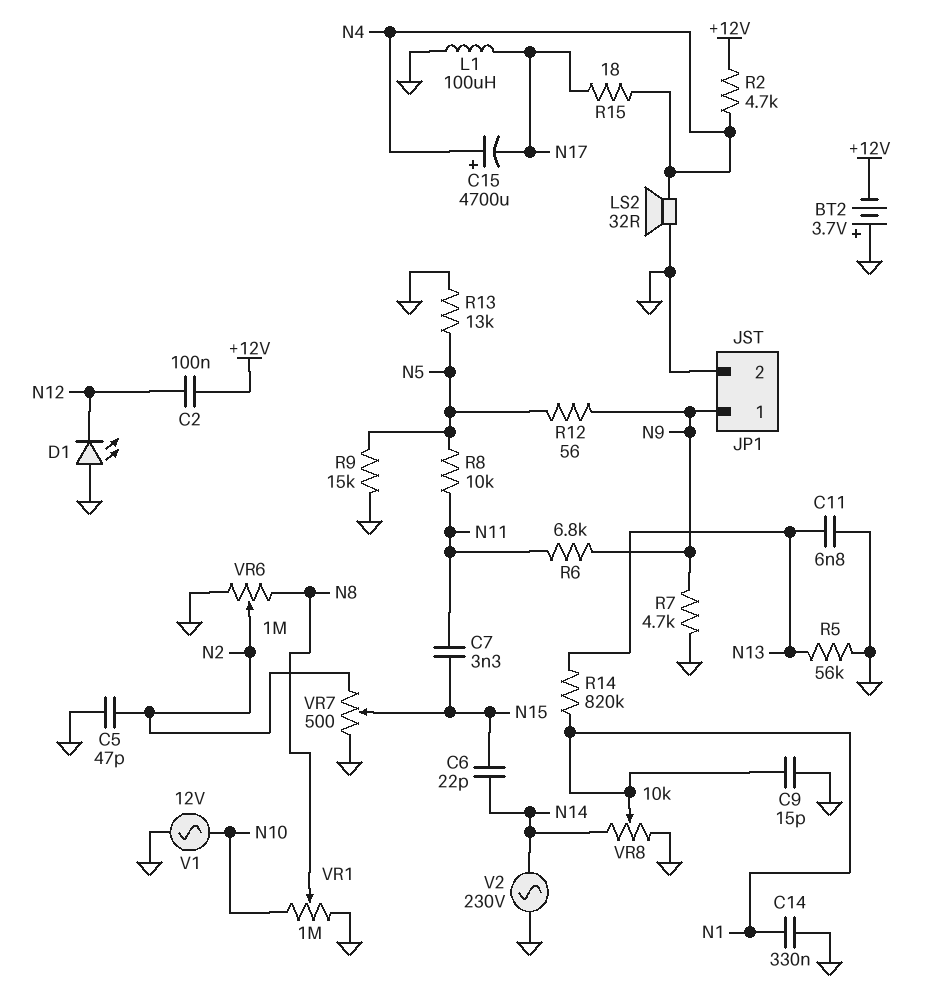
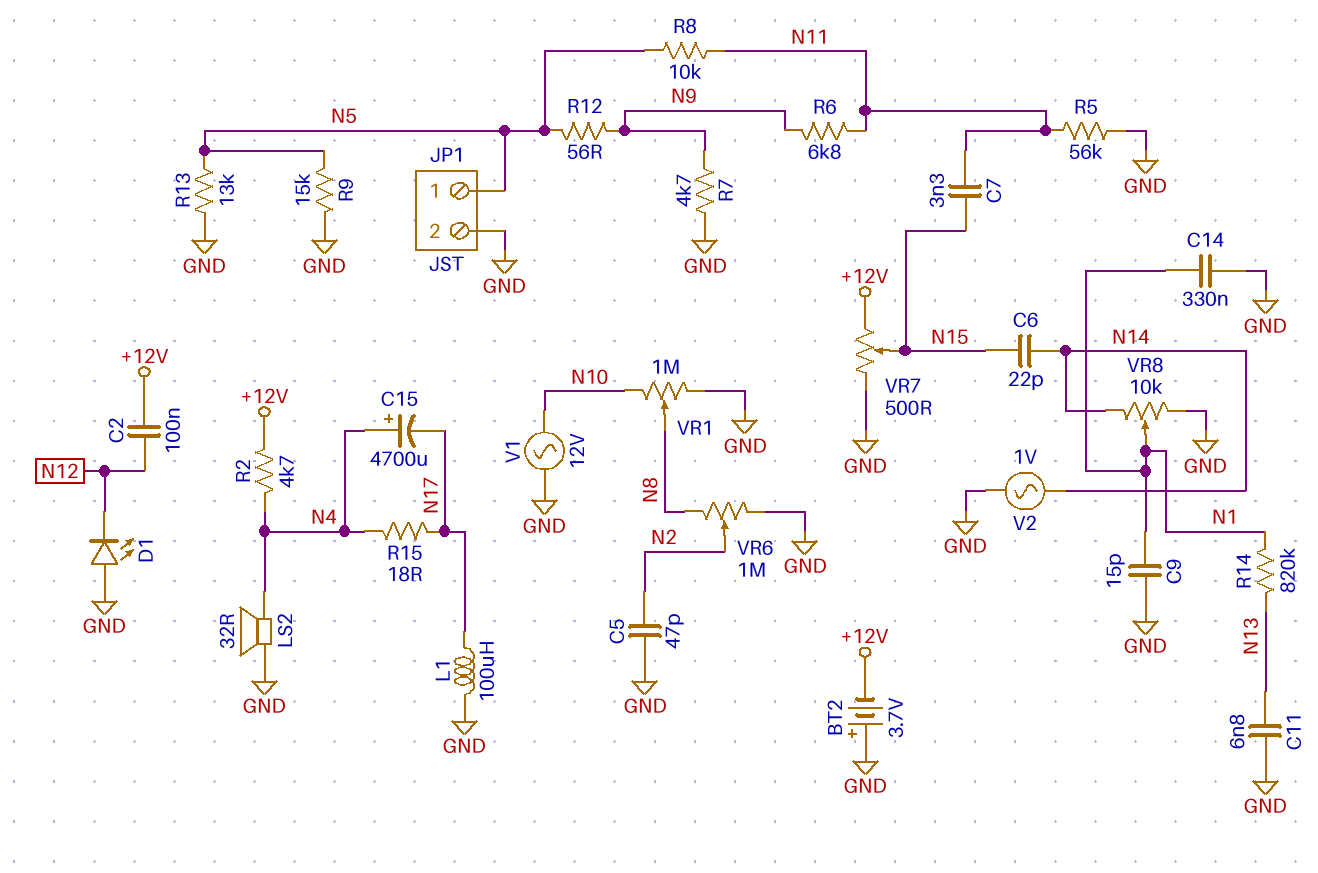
JP1 pin 1: N9 -> N5
R5: 56k (GND, N13) -> 56k (GND, N11)
V2: AC 230V (GND, N14) -> AC 1V (GND, N14)
VR7: 500 (GND, N2, wiper N15) -> 500 (+12V, GND, wiper N15)

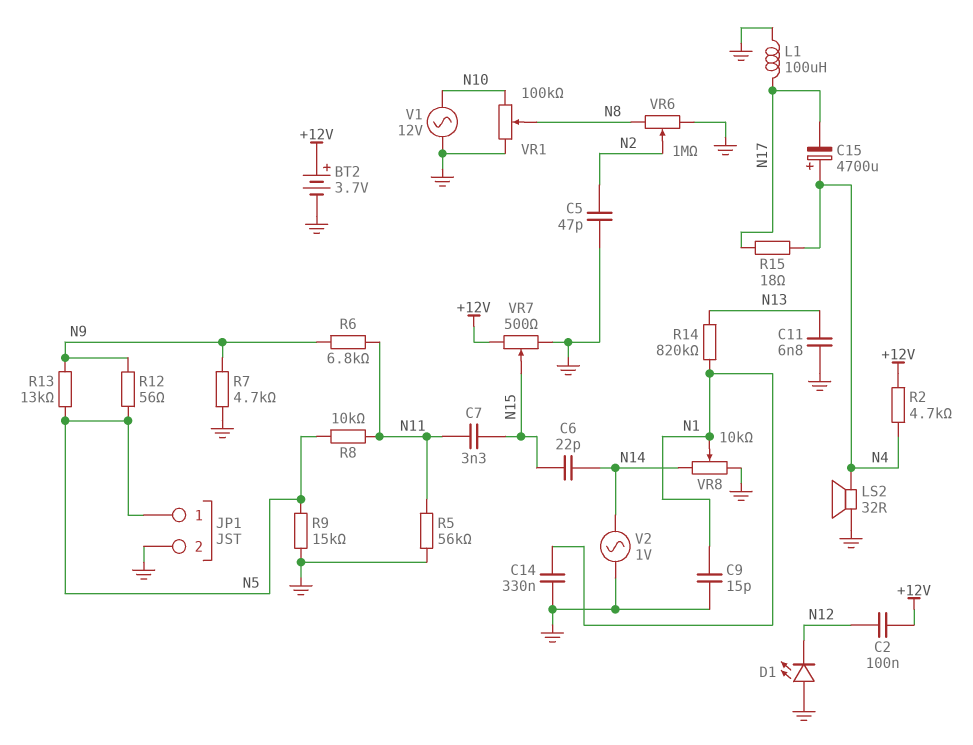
BT2: 3.7V (plus GND, minus +12V) -> 3.7V (plus +12V, minus GND)
R13: 13k (GND, N5) -> 13k (N5, N9)
VR1: 1M (GND, N10, wiper N8) -> 100k (GND, N10, wiper N8)

